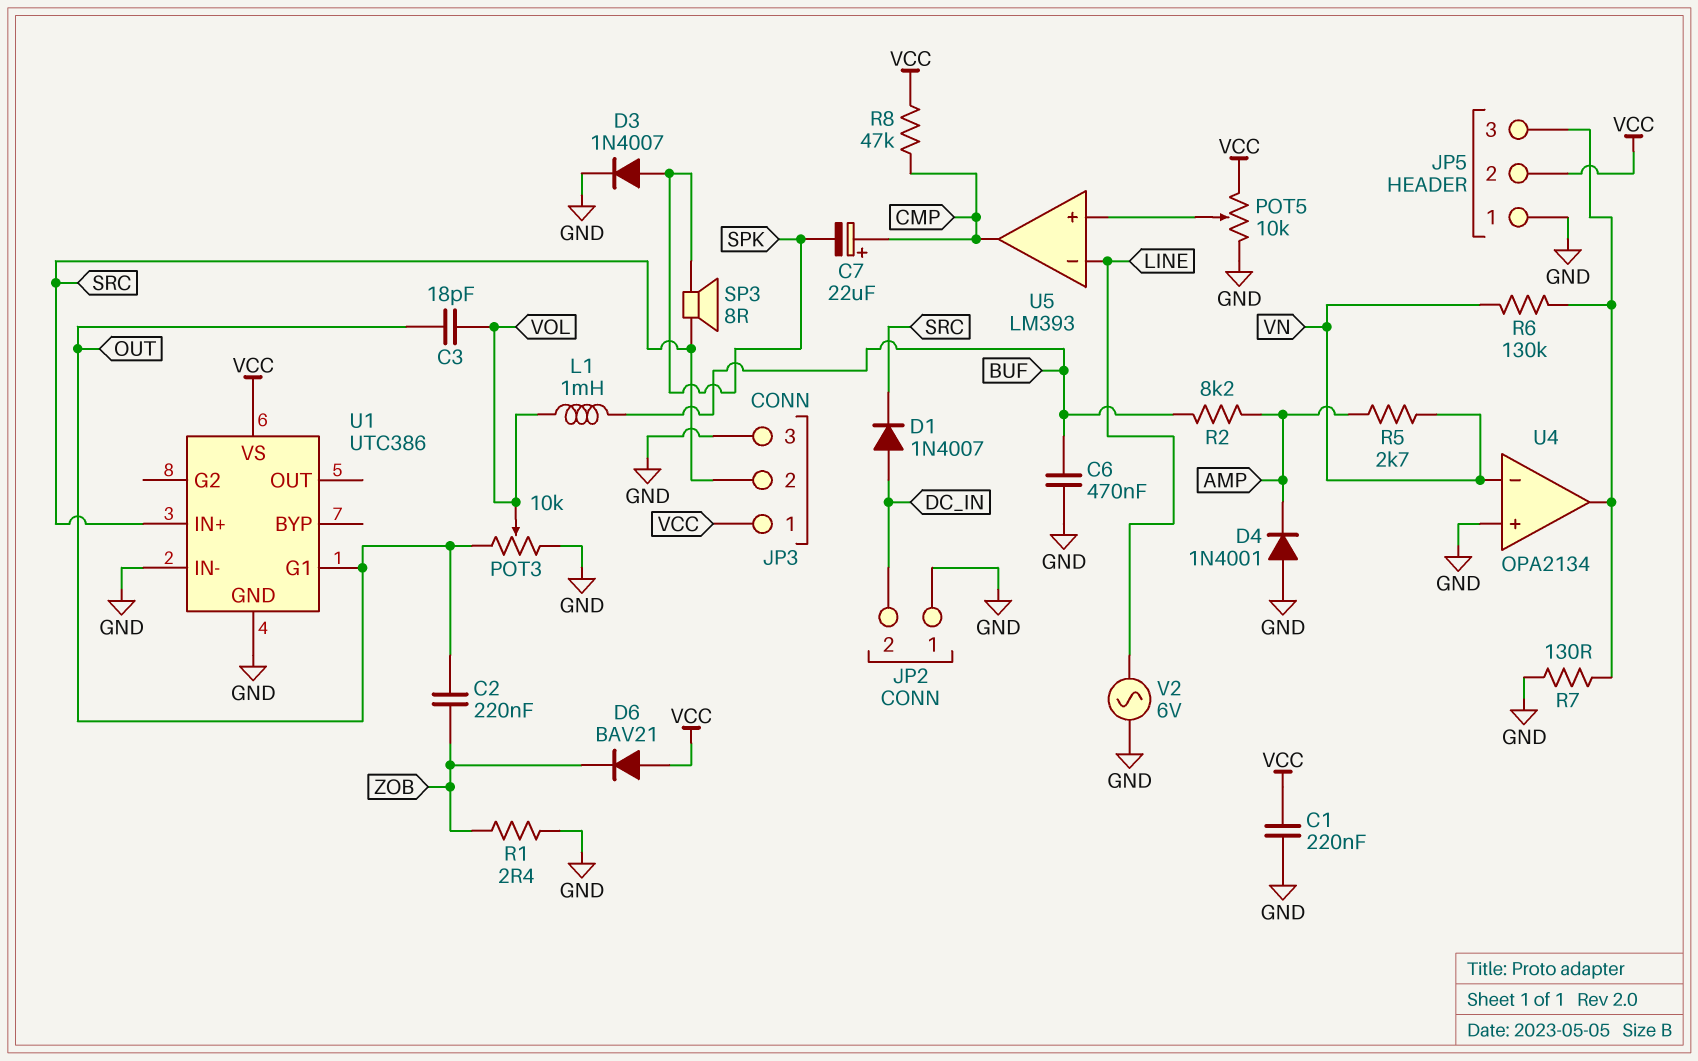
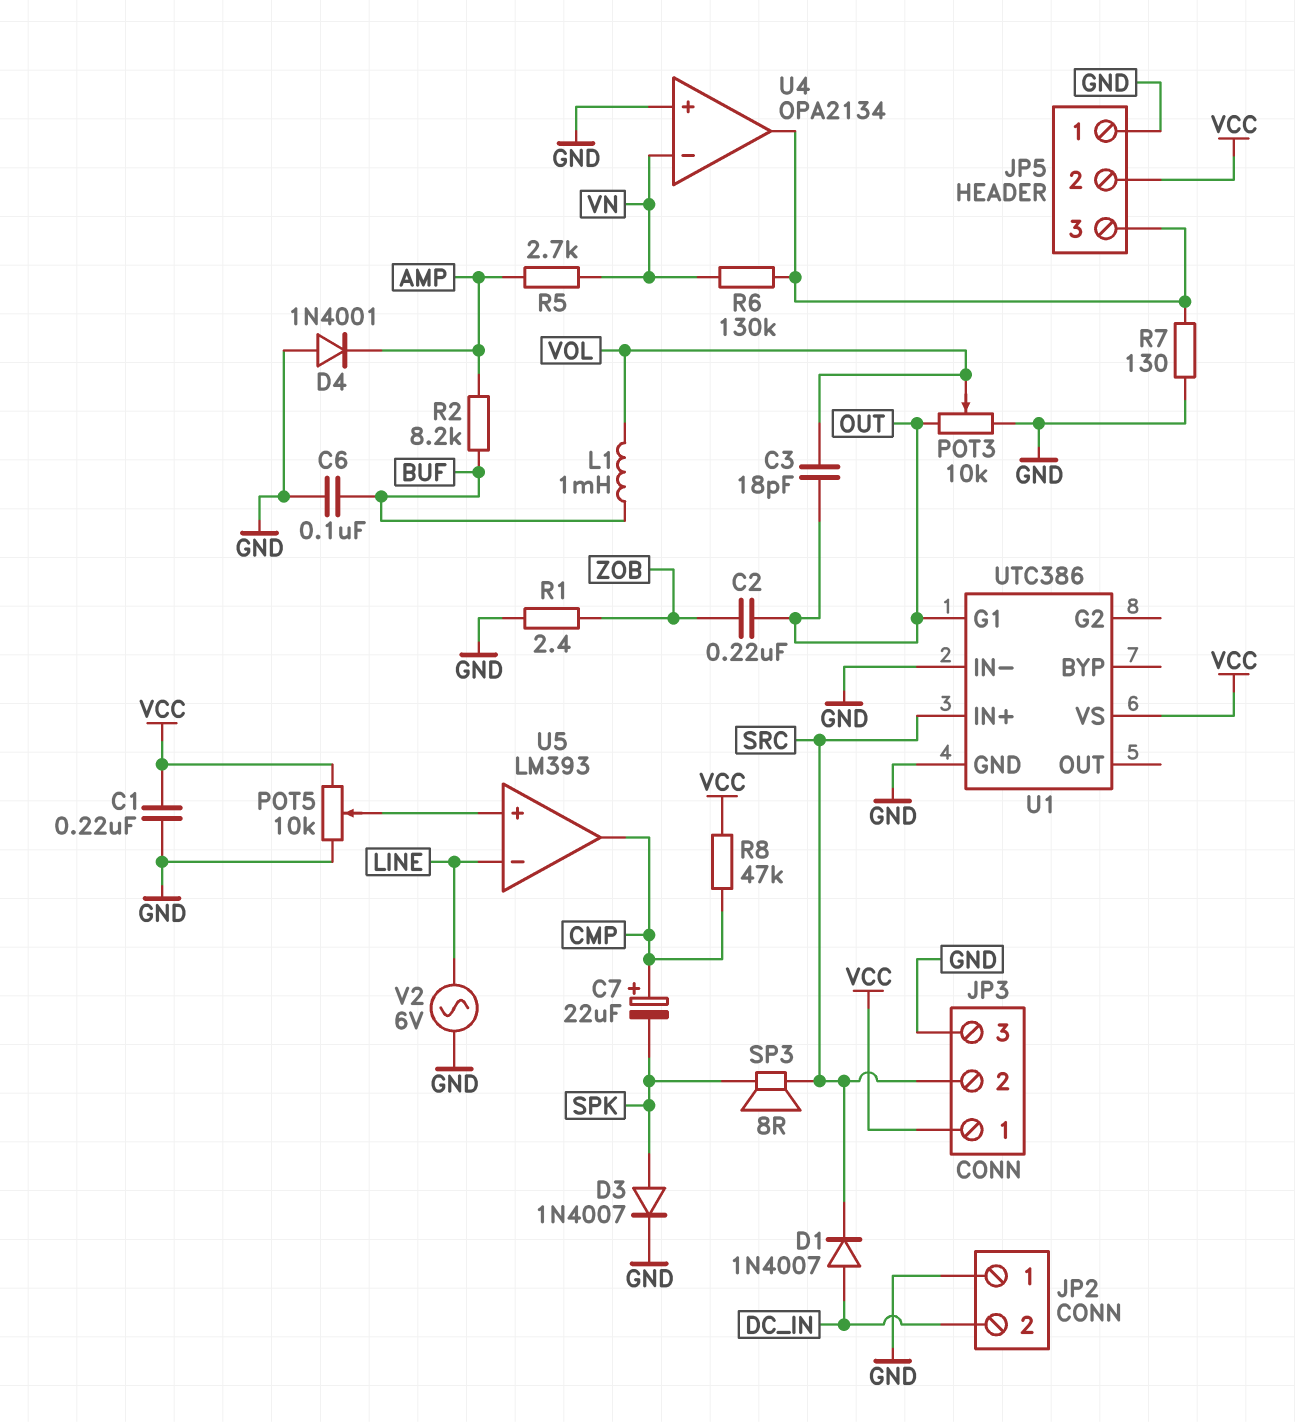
C6: 470nF (BUF, GND) -> 100nF (BUF, GND)
D6: diode BAV21 (A VCC, K ZOB) -> none

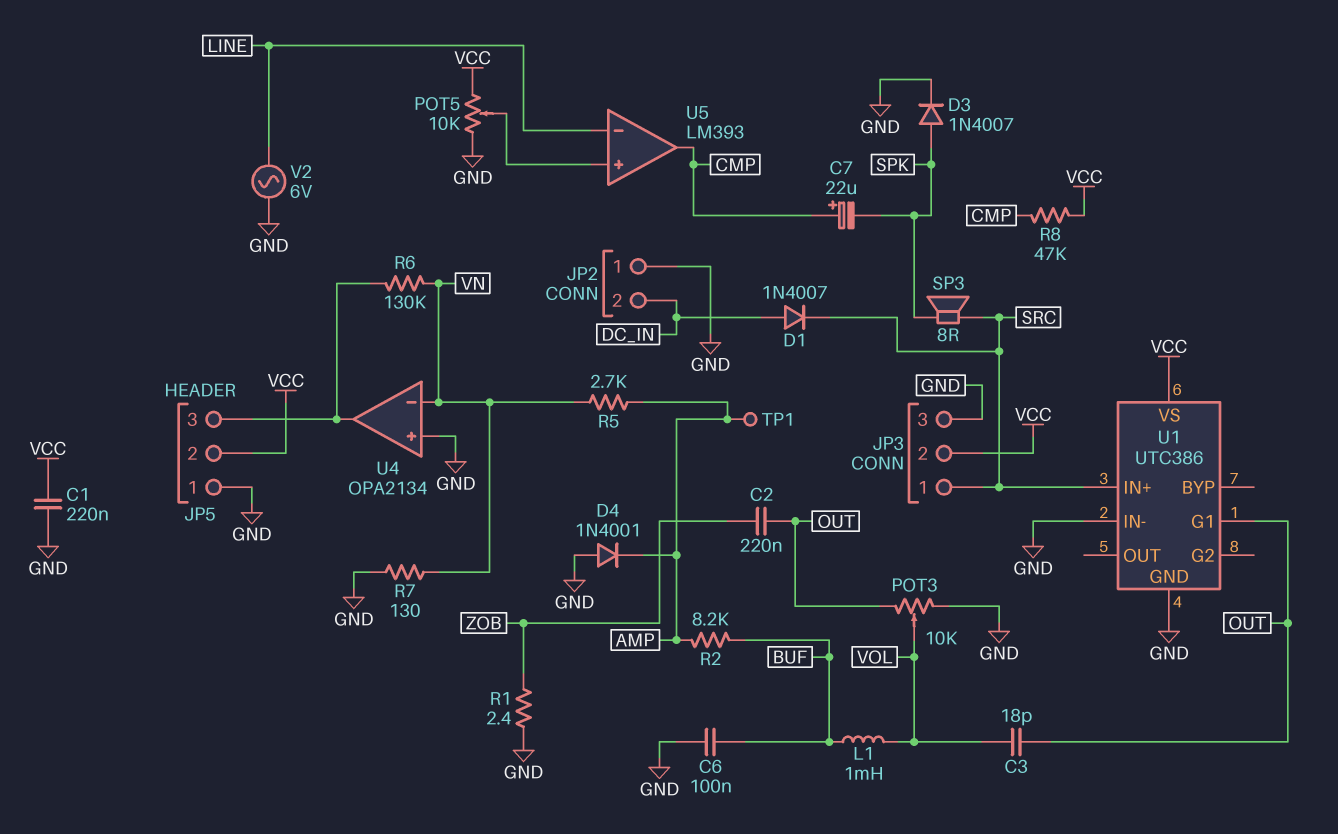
JP3 pin 1: VCC -> SRC
JP3 pin 2: SRC -> VCC
R7: 130 (GND, JP5/3) -> 130 (GND, VN)
TP1: none -> test point (AMP)

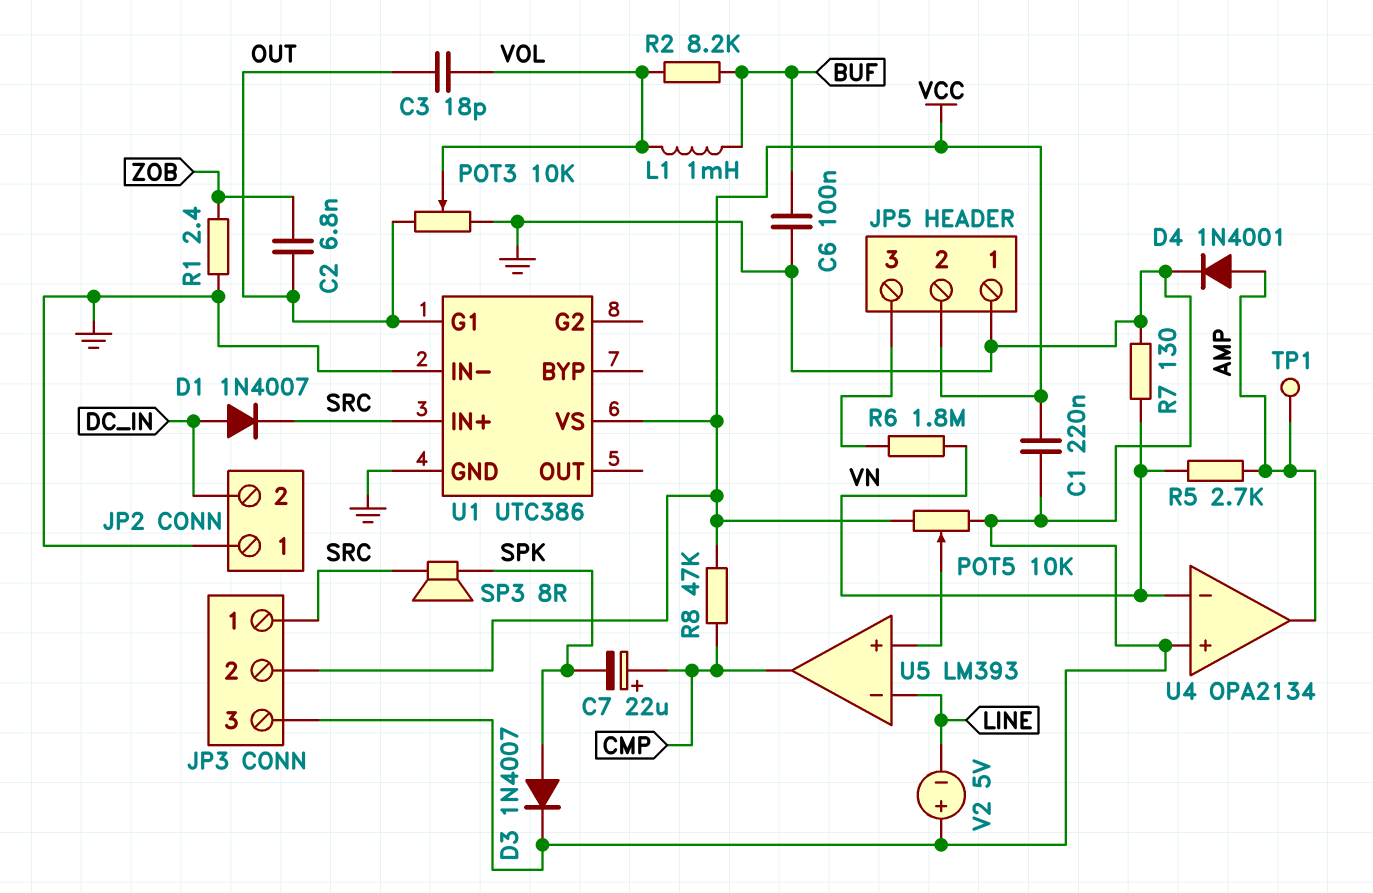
C2: 220nF (OUT, ZOB) -> 6.8nF (OUT, ZOB)
D4: diode 1N4001 (A GND, K AMP) -> diode 1N4001 (A AMP, K GND)
R2: 8.2k (AMP, BUF) -> 8.2k (BUF, VOL)
R6: 130k (JP5/3, VN) -> 1.8M (JP5/3, VN)
U4 pin out: JP5/3 -> AMP
V2: AC 6V (GND, LINE) -> 5V (plus GND, minus LINE)

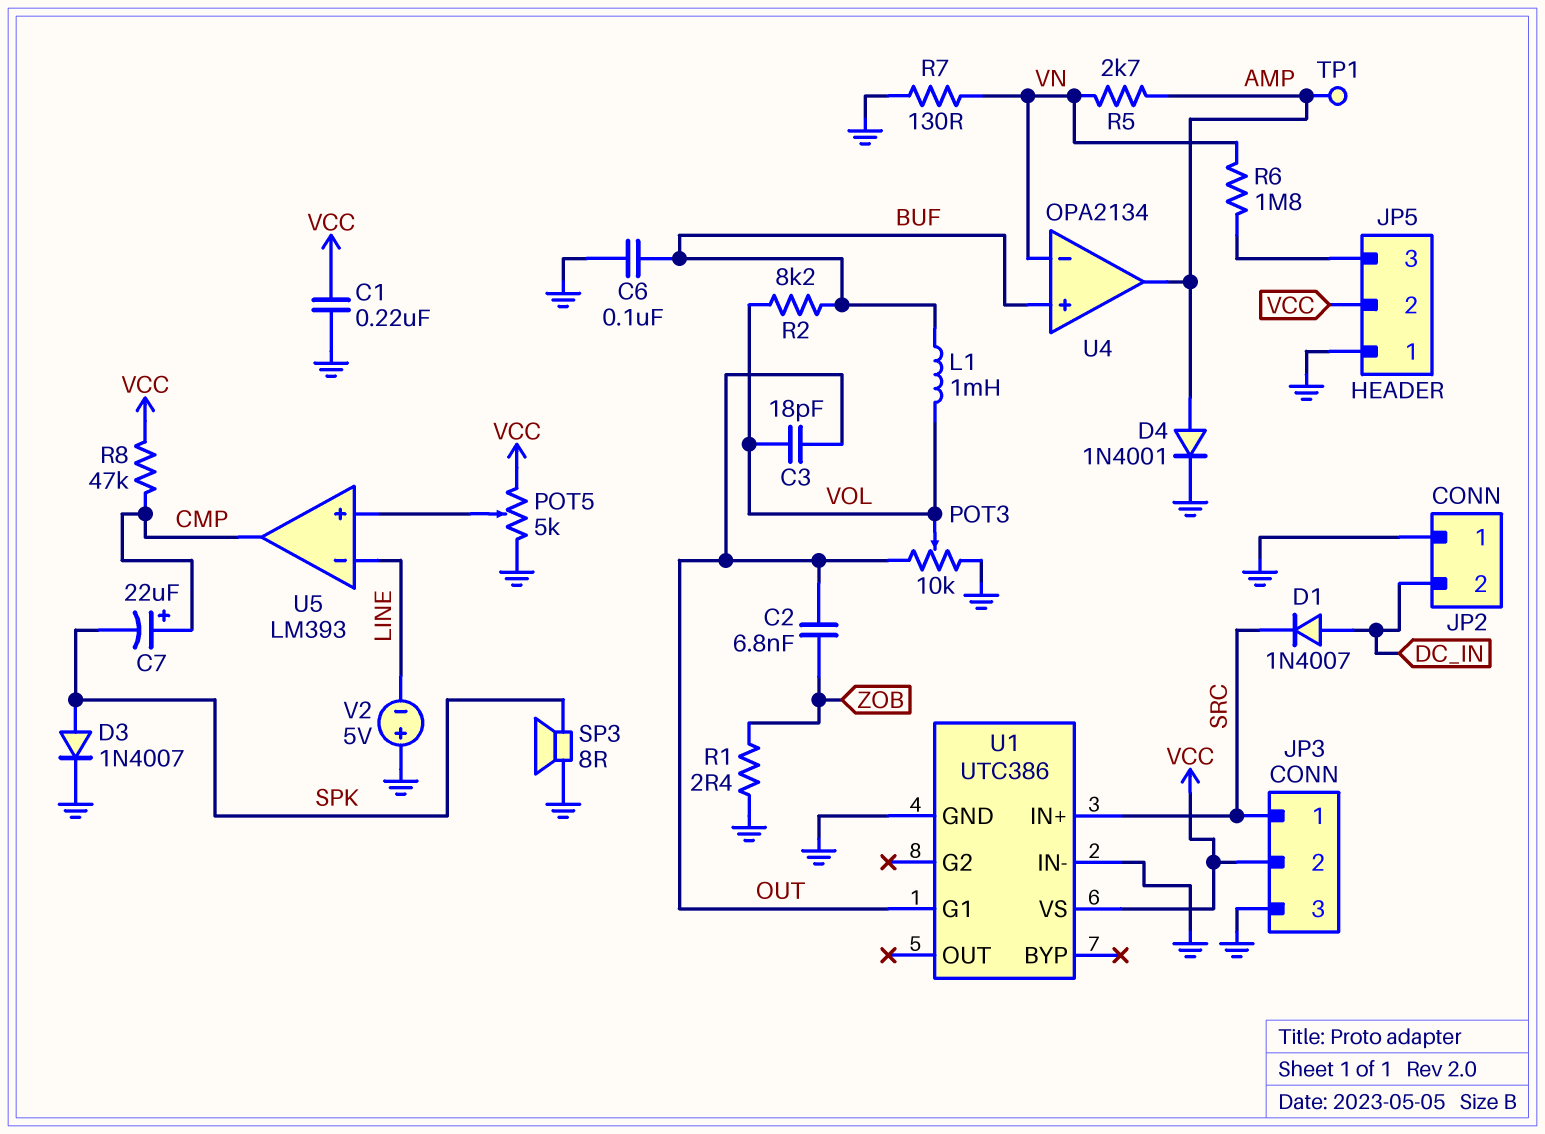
POT5: 10k (GND, VCC, wiper U5/in+) -> 5k (GND, VCC, wiper U5/in+)
SP3: speaker 8R (SPK, SRC) -> speaker 8R (GND, SPK)
U4 pin in+: GND -> BUF

